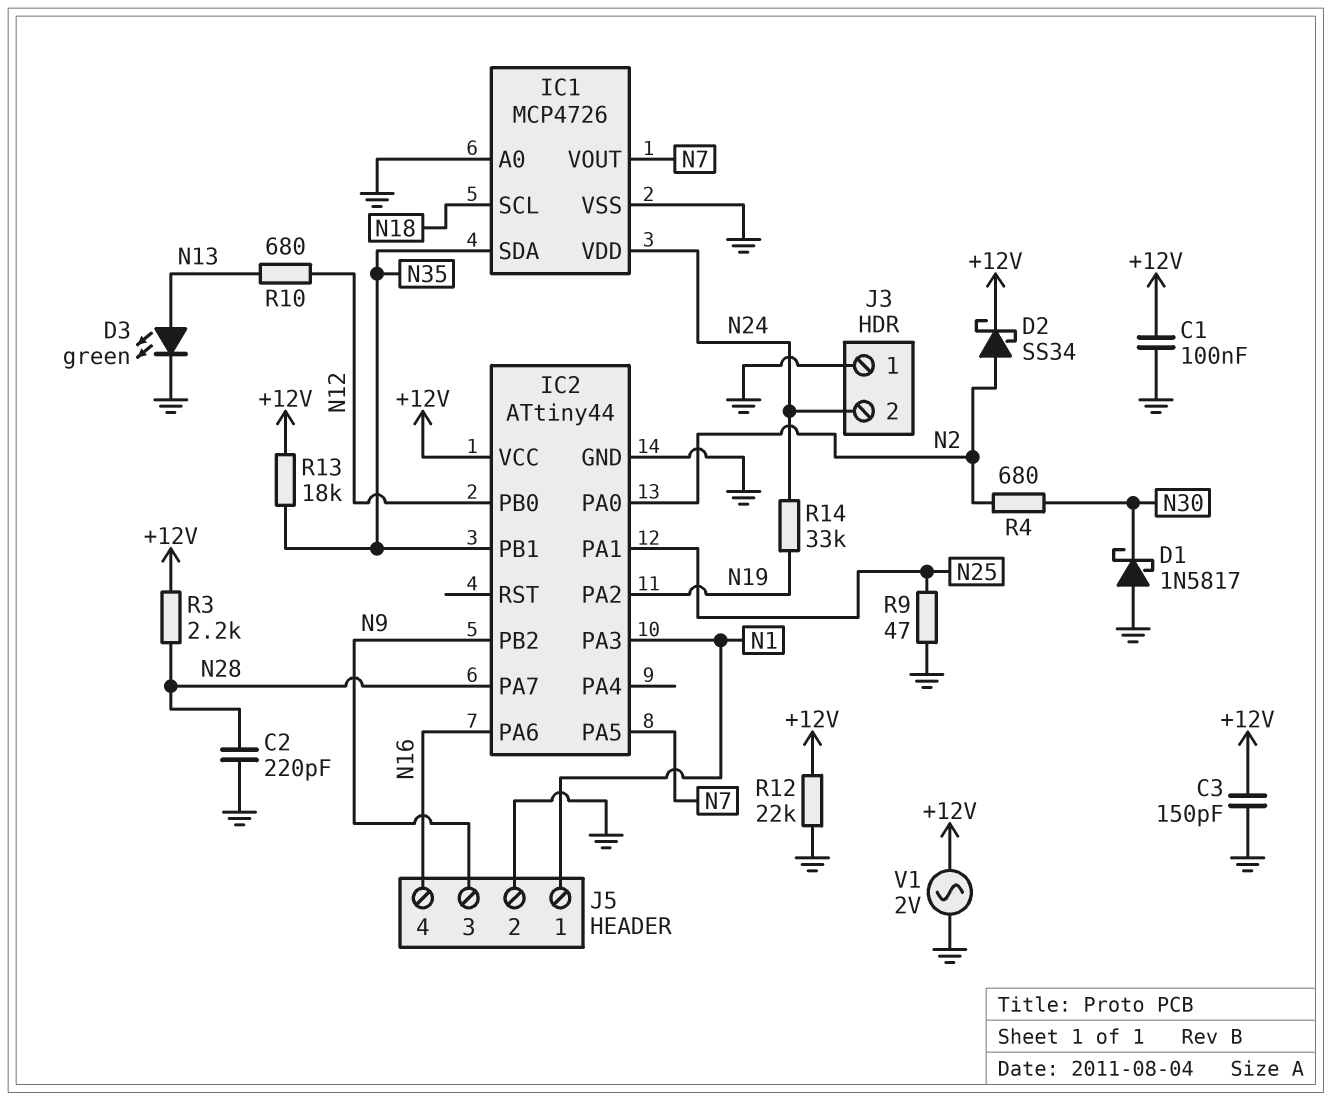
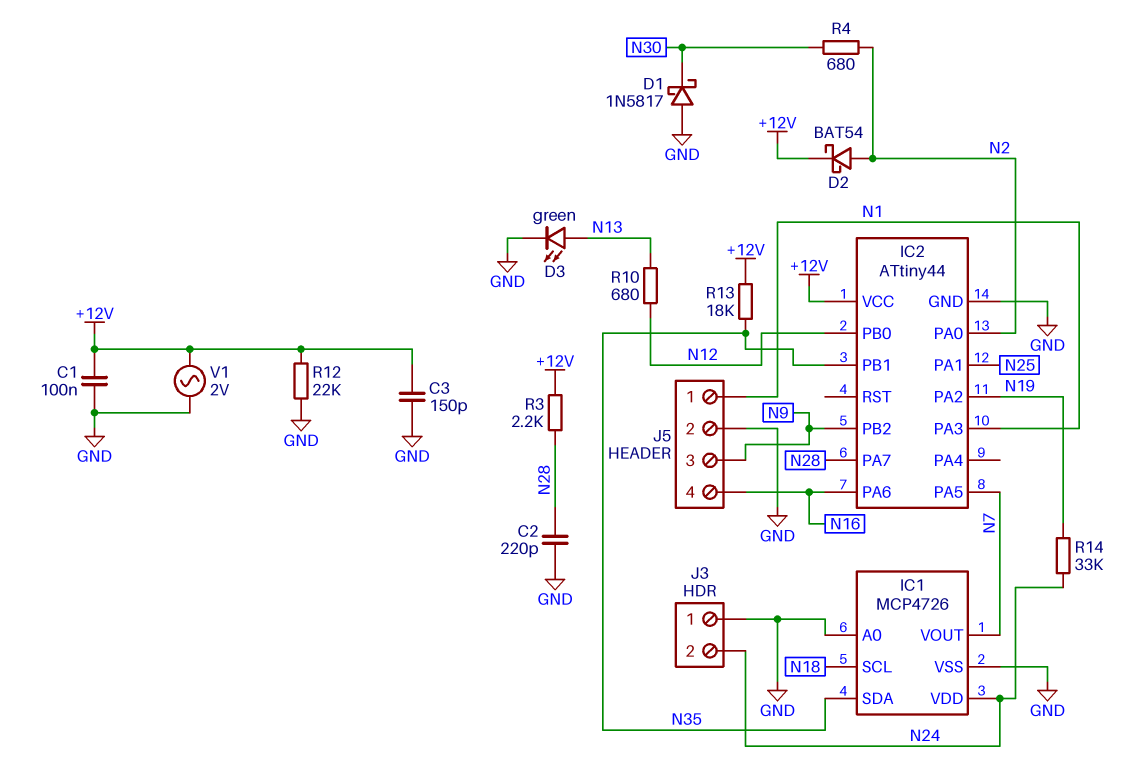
D2: schottky SS34 (A N2, K +12V) -> schottky BAT54 (A N2, K +12V)
R9: 47 (GND, N25) -> none

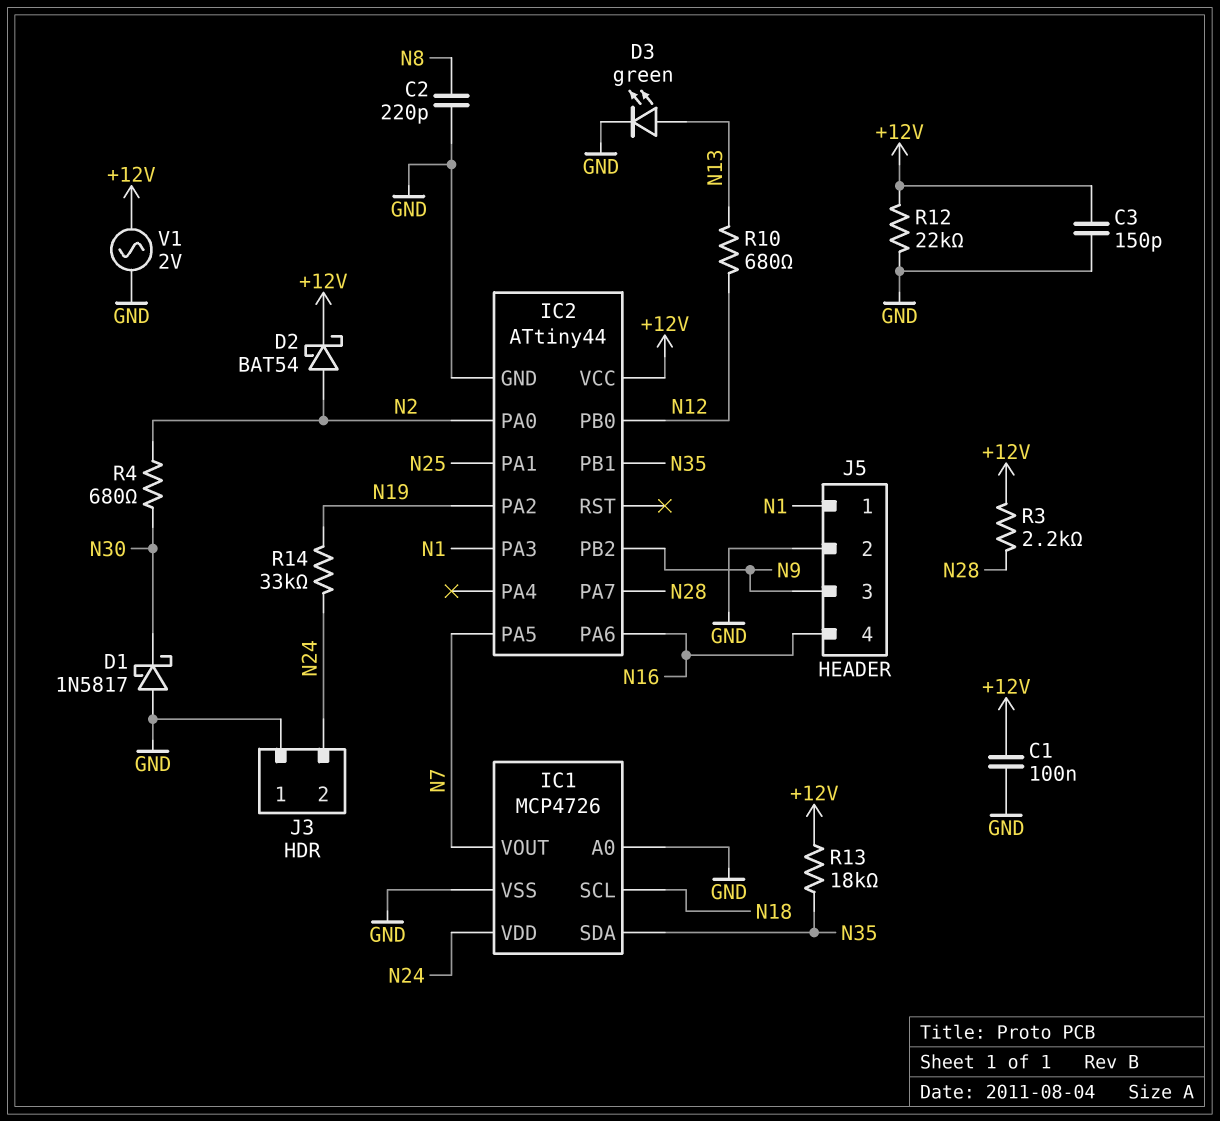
C2: 220pF (GND, N28) -> 220pF (GND, N8)

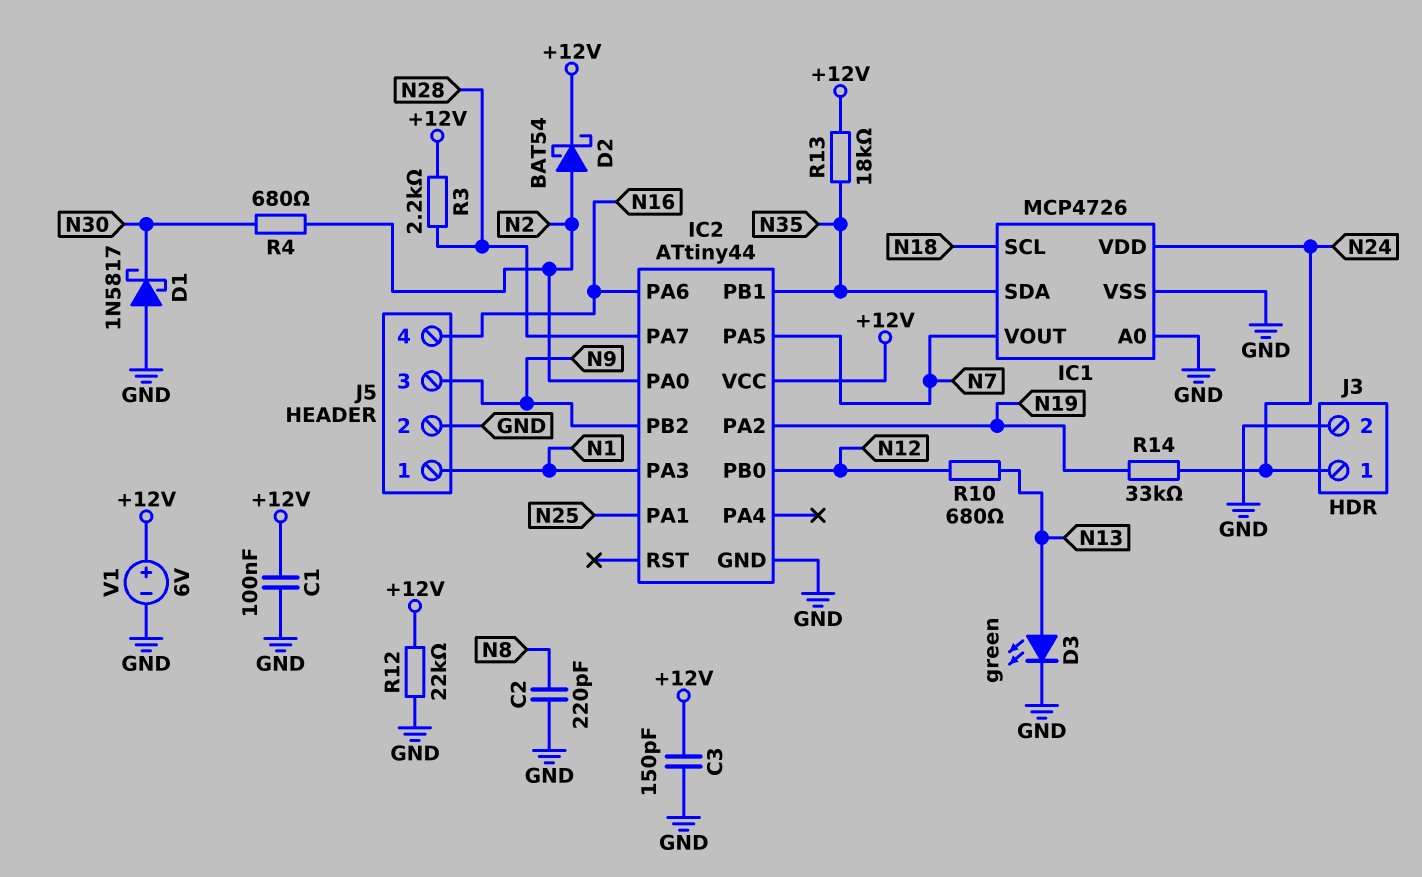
J3 pin 1: GND -> N24
J3 pin 2: N24 -> GND
V1: AC 2V (+12V, GND) -> 6V (plus +12V, minus GND)

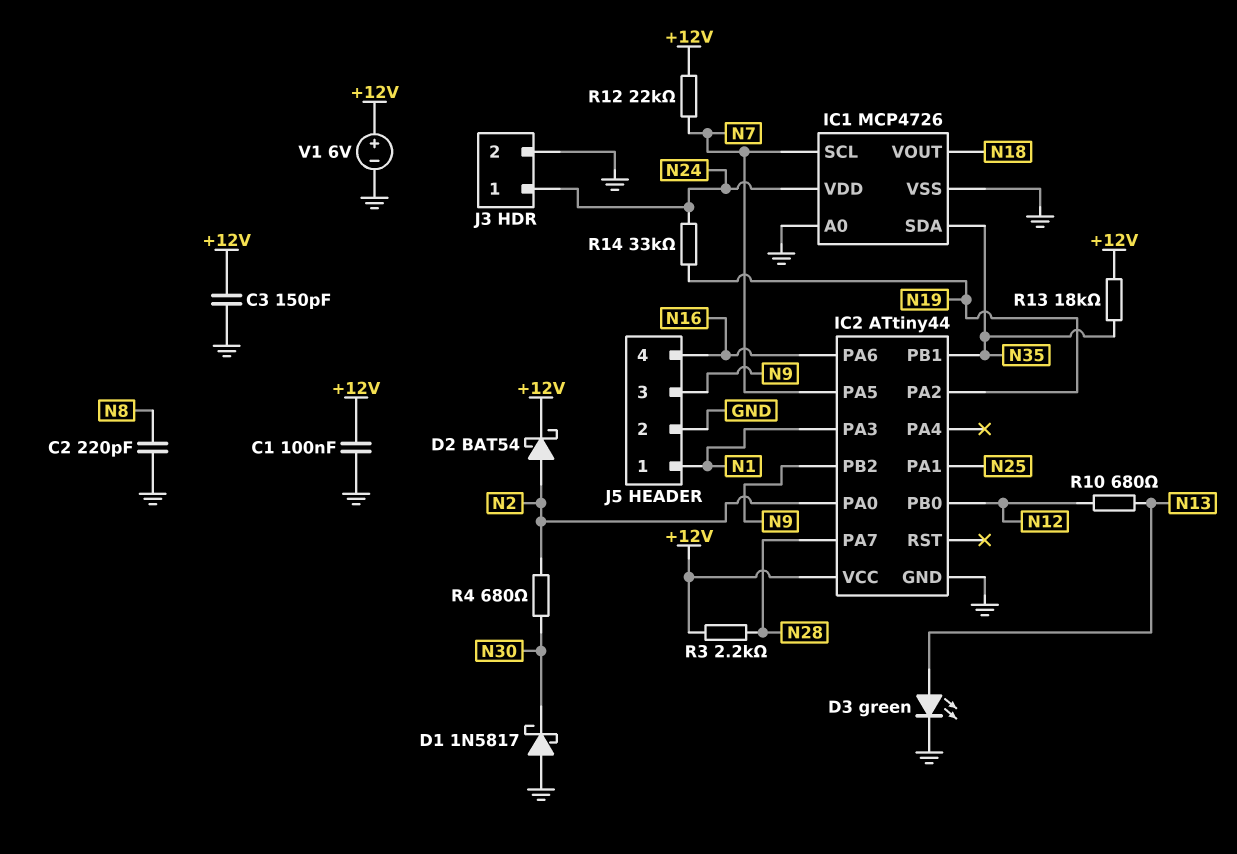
IC1 pin SCL: N18 -> N7
IC1 pin VOUT: N7 -> N18
R12: 22k (+12V, GND) -> 22k (+12V, N7)

